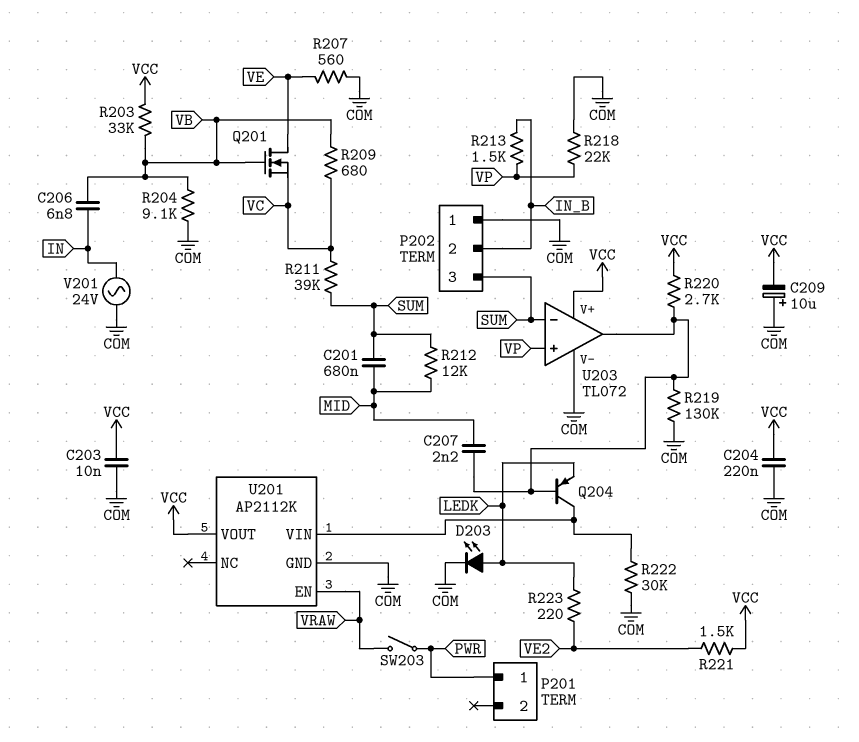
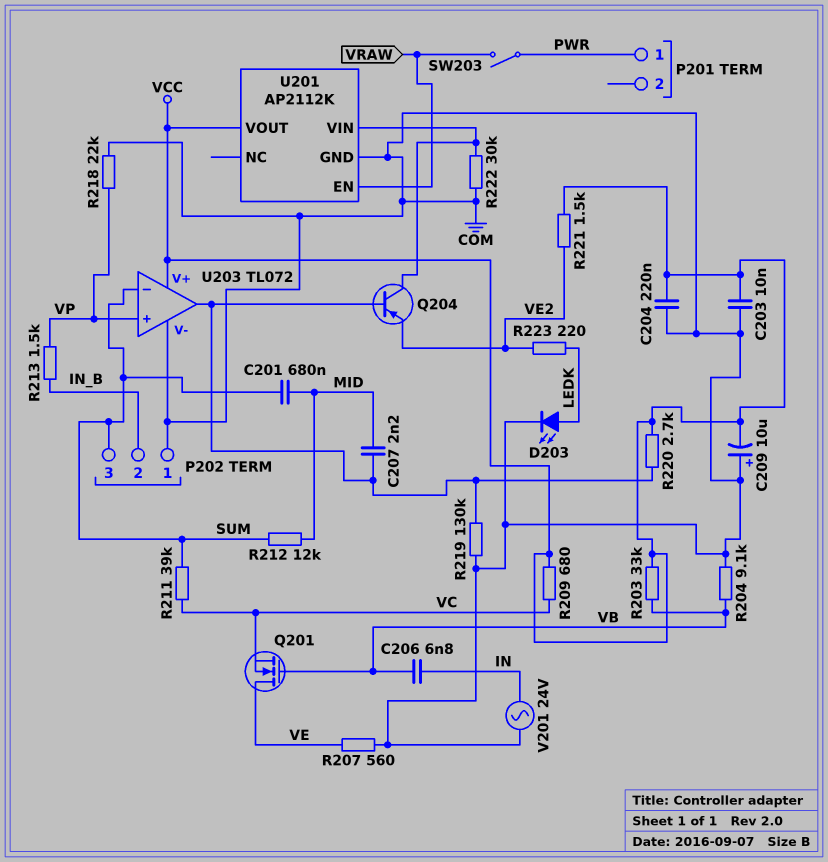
Q204: PNP (B U203/out, C U201/VIN, E LEDK) -> PNP (B U203/out, C U201/VIN, E VE2)
R209: 680 (VB, VC) -> 680 (VC, VCC)

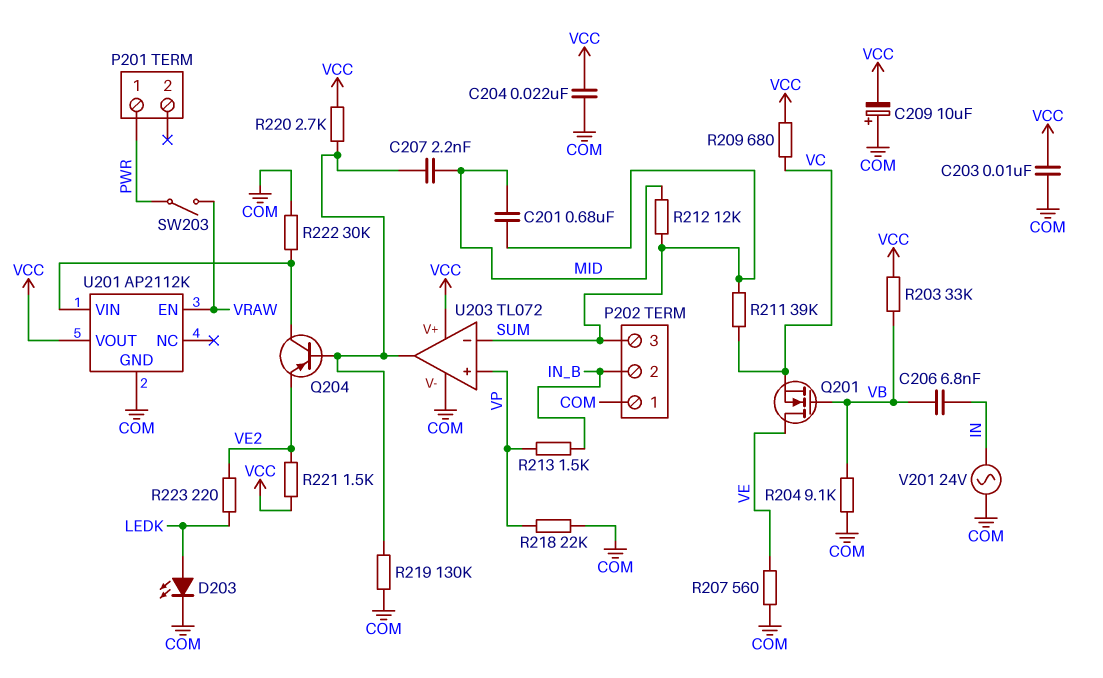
C204: 220nF (COM, VCC) -> 22nF (COM, VCC)

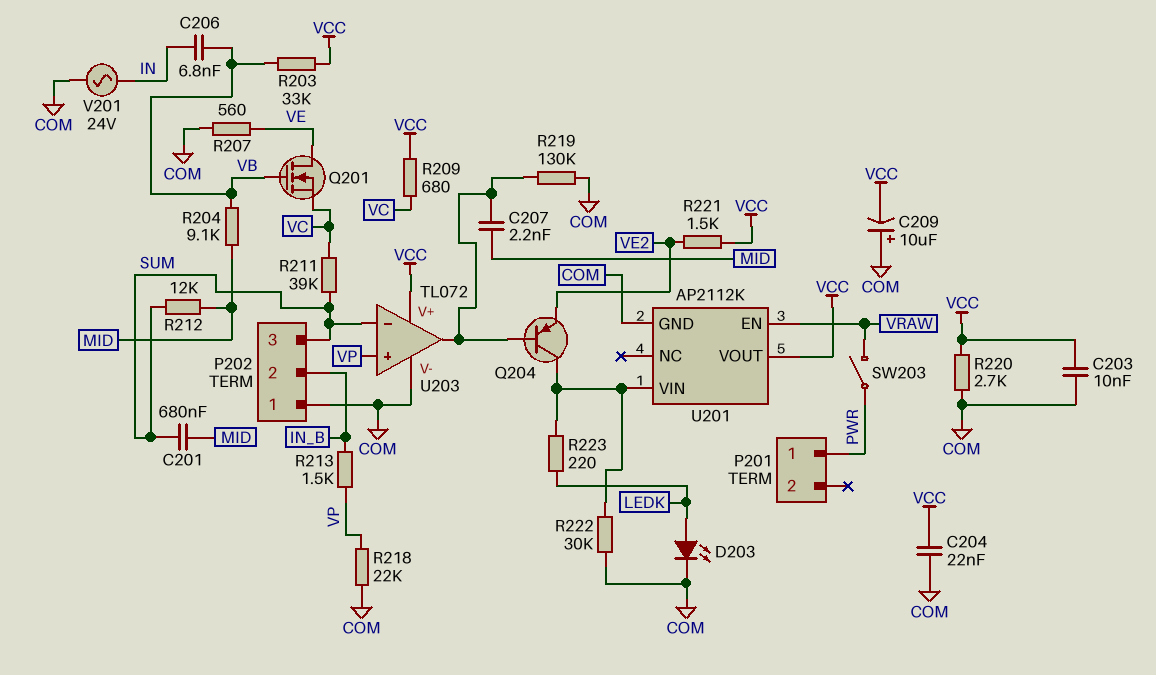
R204: 9.1k (COM, VB) -> 9.1k (MID, VB)
R220: 2.7k (U203/out, VCC) -> 2.7k (COM, VCC)
R223: 220 (LEDK, VE2) -> 220 (LEDK, U201/VIN)

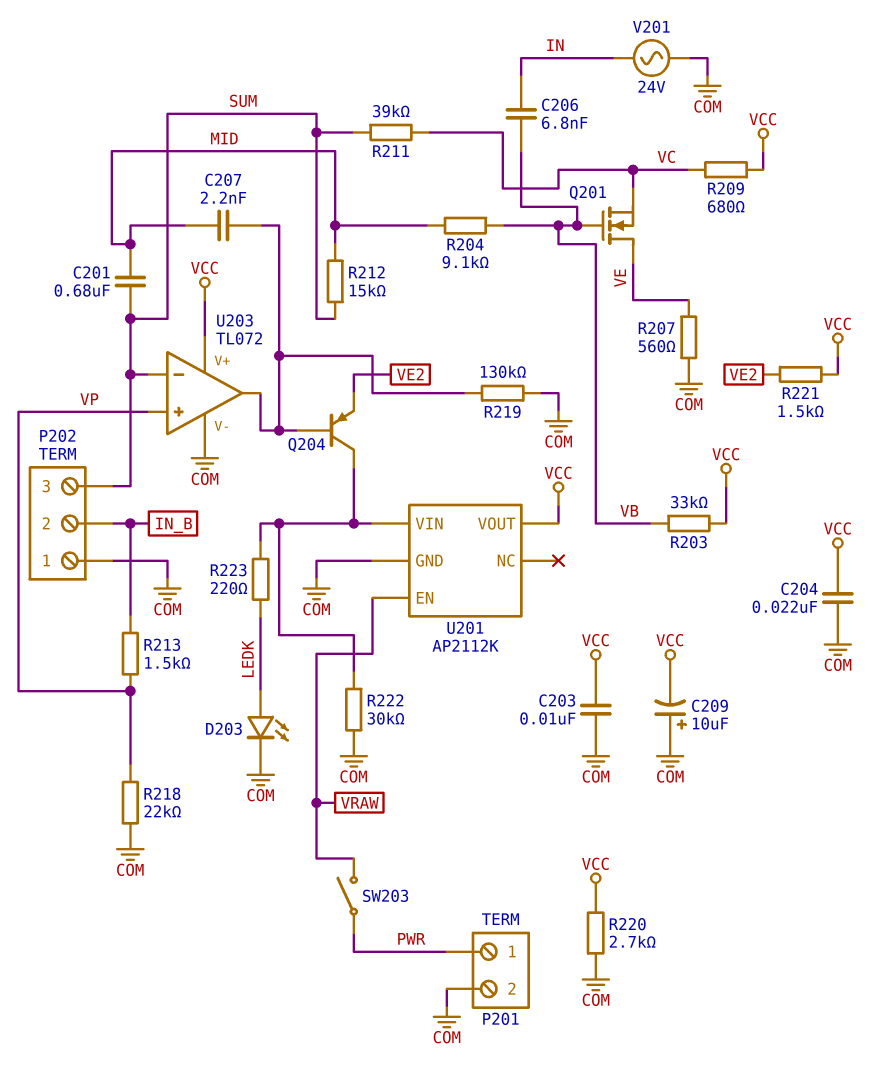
P201 pin 2: none -> COM
R212: 12k (MID, SUM) -> 15k (MID, SUM)

